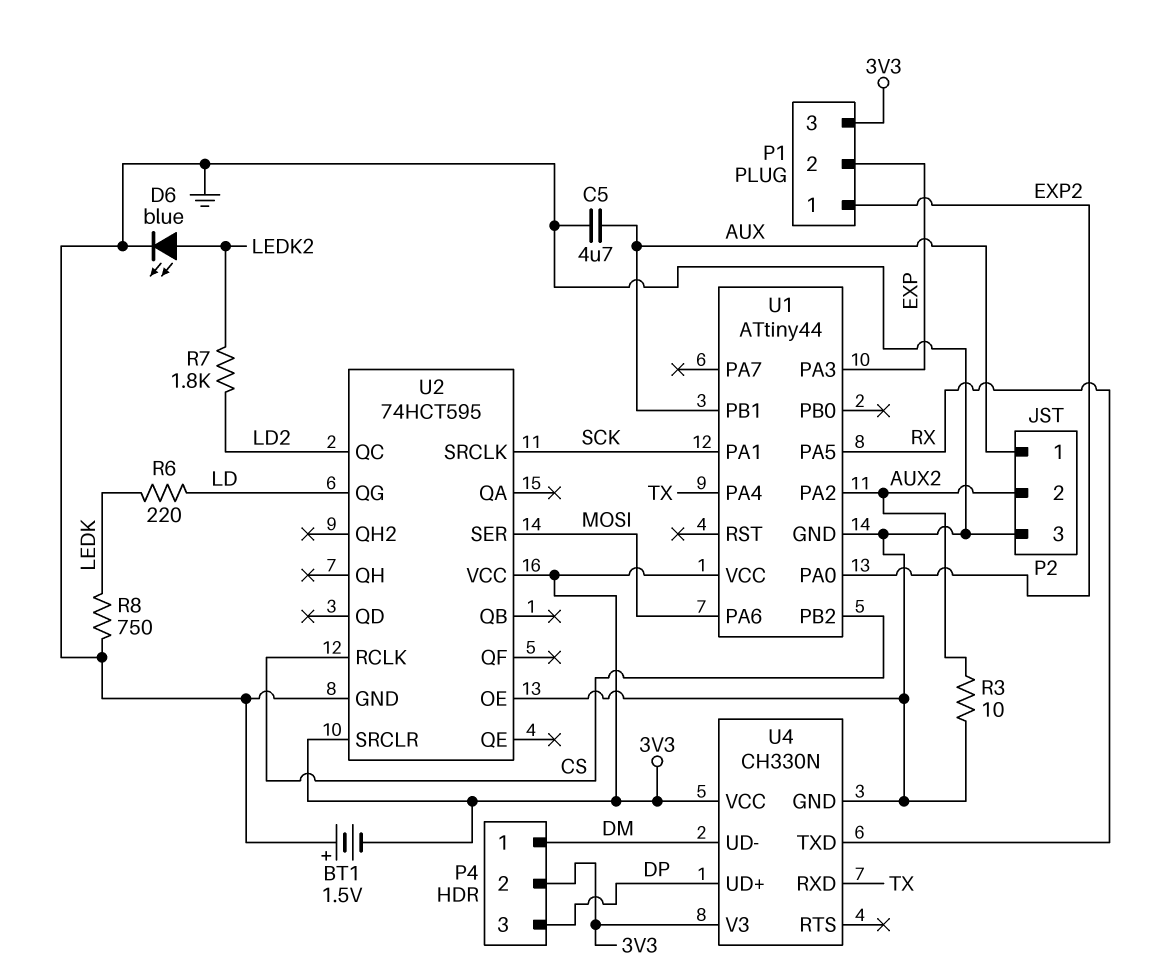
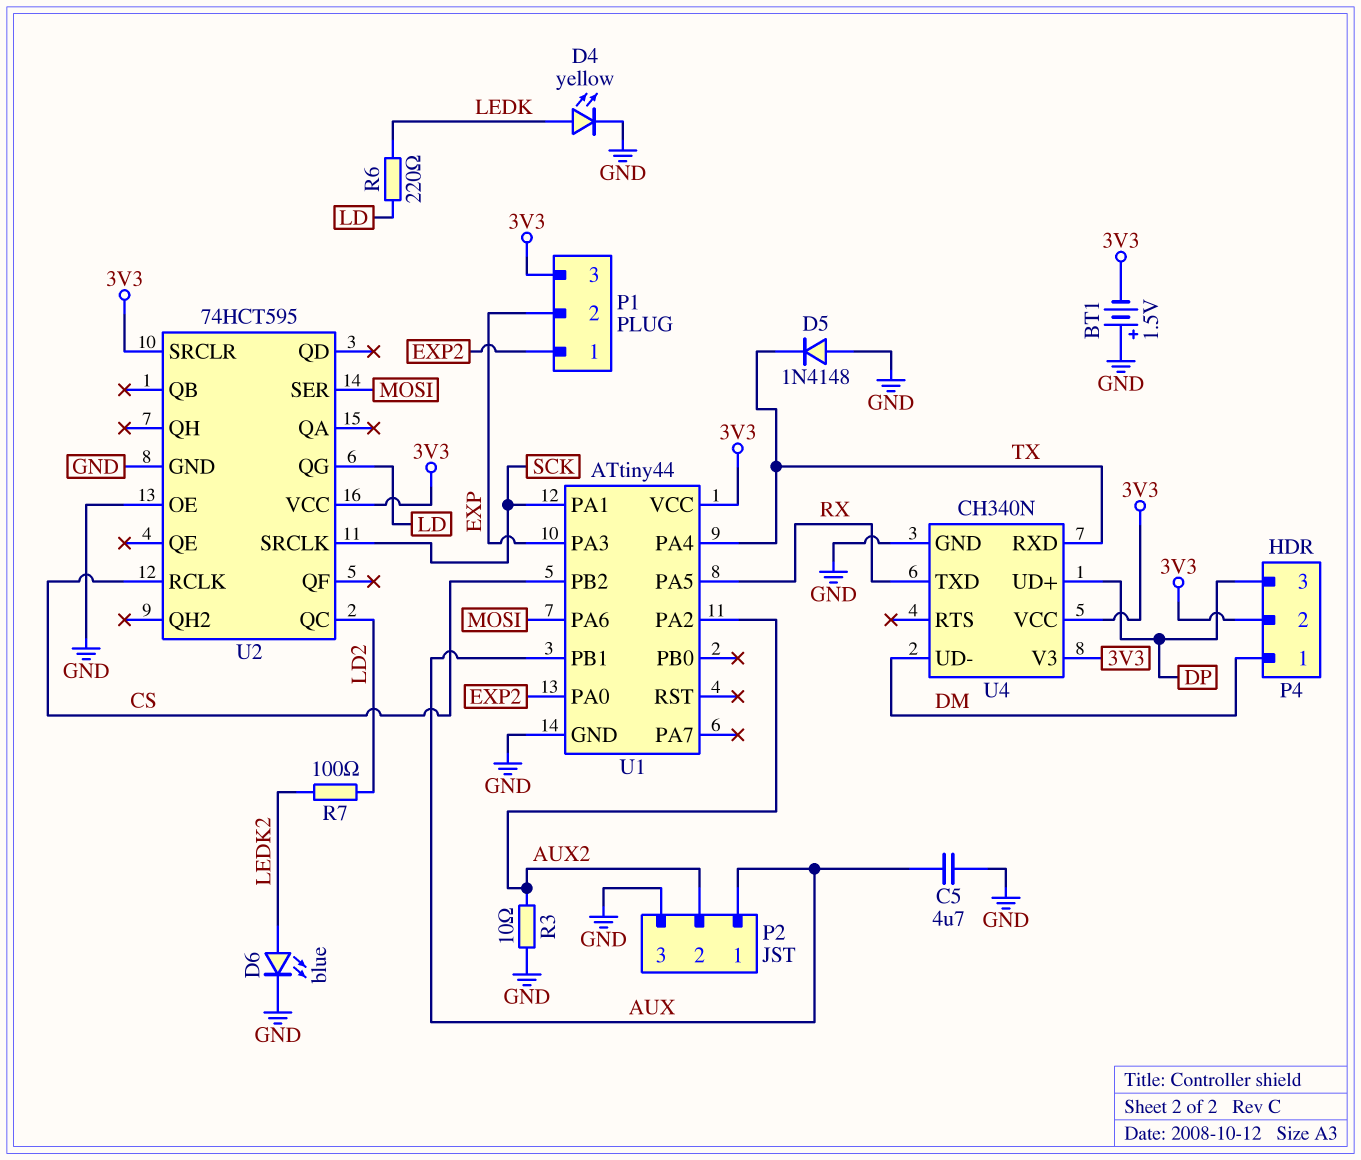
D4: none -> LED yellow (A LEDK, K GND)
D5: none -> diode 1N4148 (A GND, K TX)
R7: 1.8k (LD2, LEDK2) -> 100 (LD2, LEDK2)
R8: 750 (GND, LEDK) -> none
U4: CH330N -> CH340N

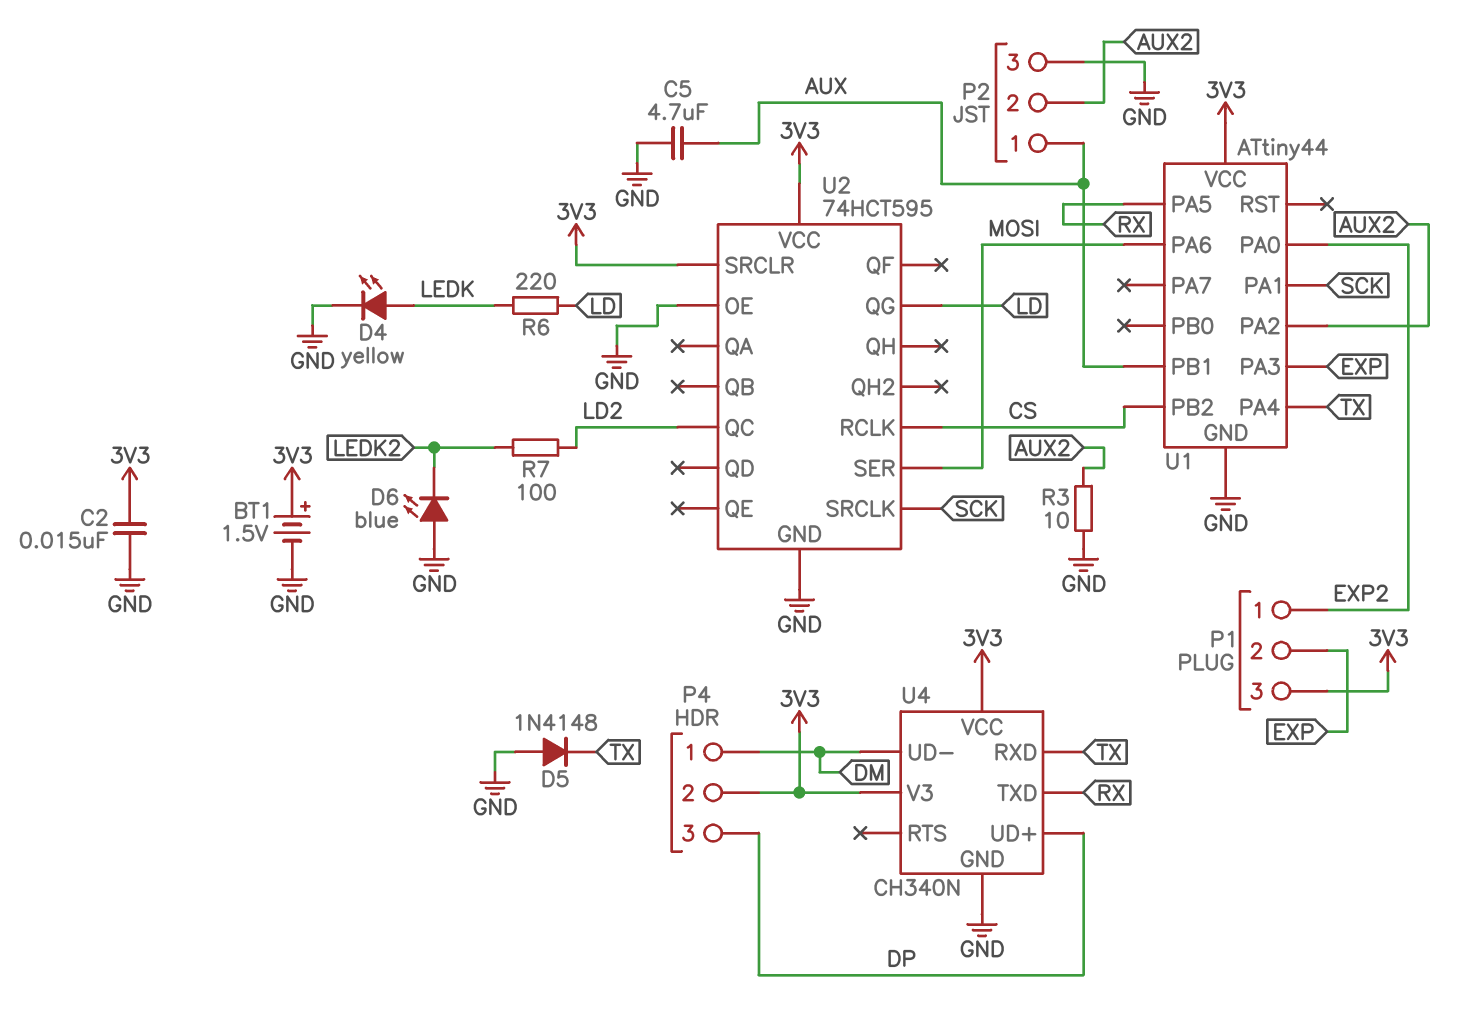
BT1: 1.5V (plus GND, minus 3V3) -> 1.5V (plus 3V3, minus GND)
C2: none -> 15nF (3V3, GND)
D6: LED blue (A LEDK2, K GND) -> LED blue (A GND, K LEDK2)

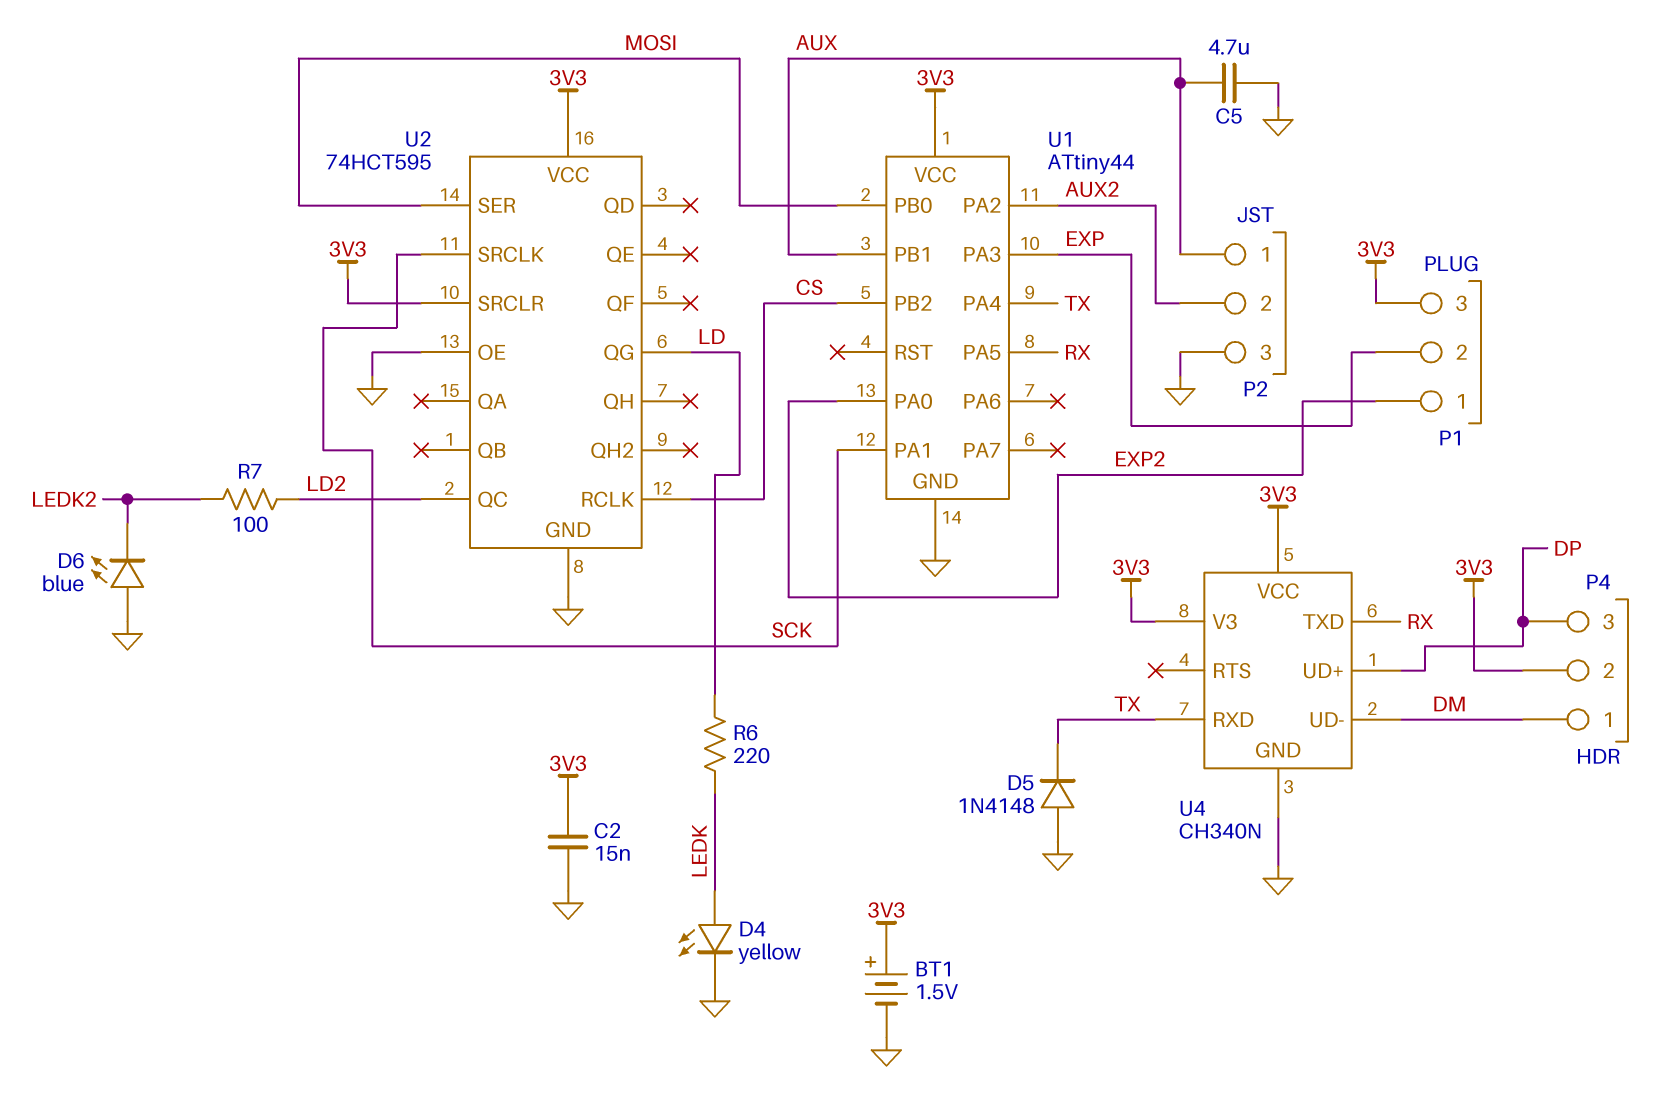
R3: 10 (AUX2, GND) -> none
U1 pin PA6: MOSI -> none
U1 pin PB0: none -> MOSI

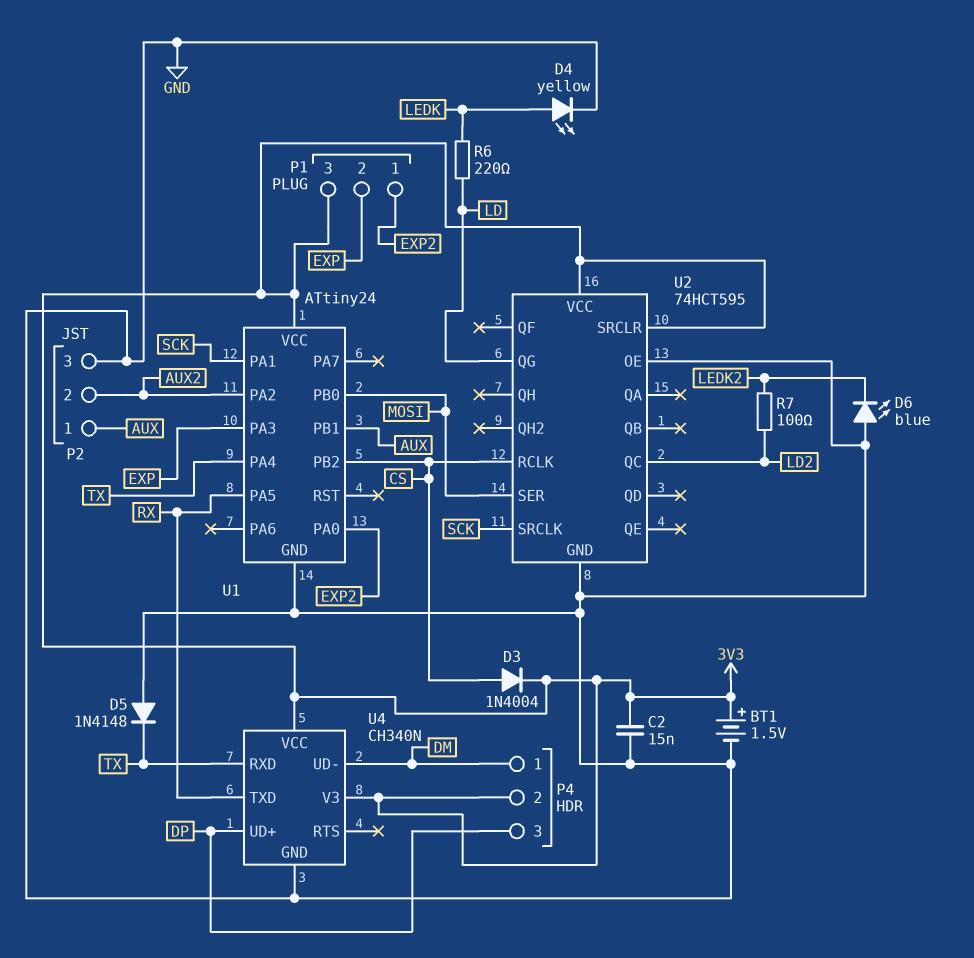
C5: 4.7uF (AUX, GND) -> none
D3: none -> diode 1N4004 (A CS, K 3V3)
U1: ATtiny44 -> ATtiny24

